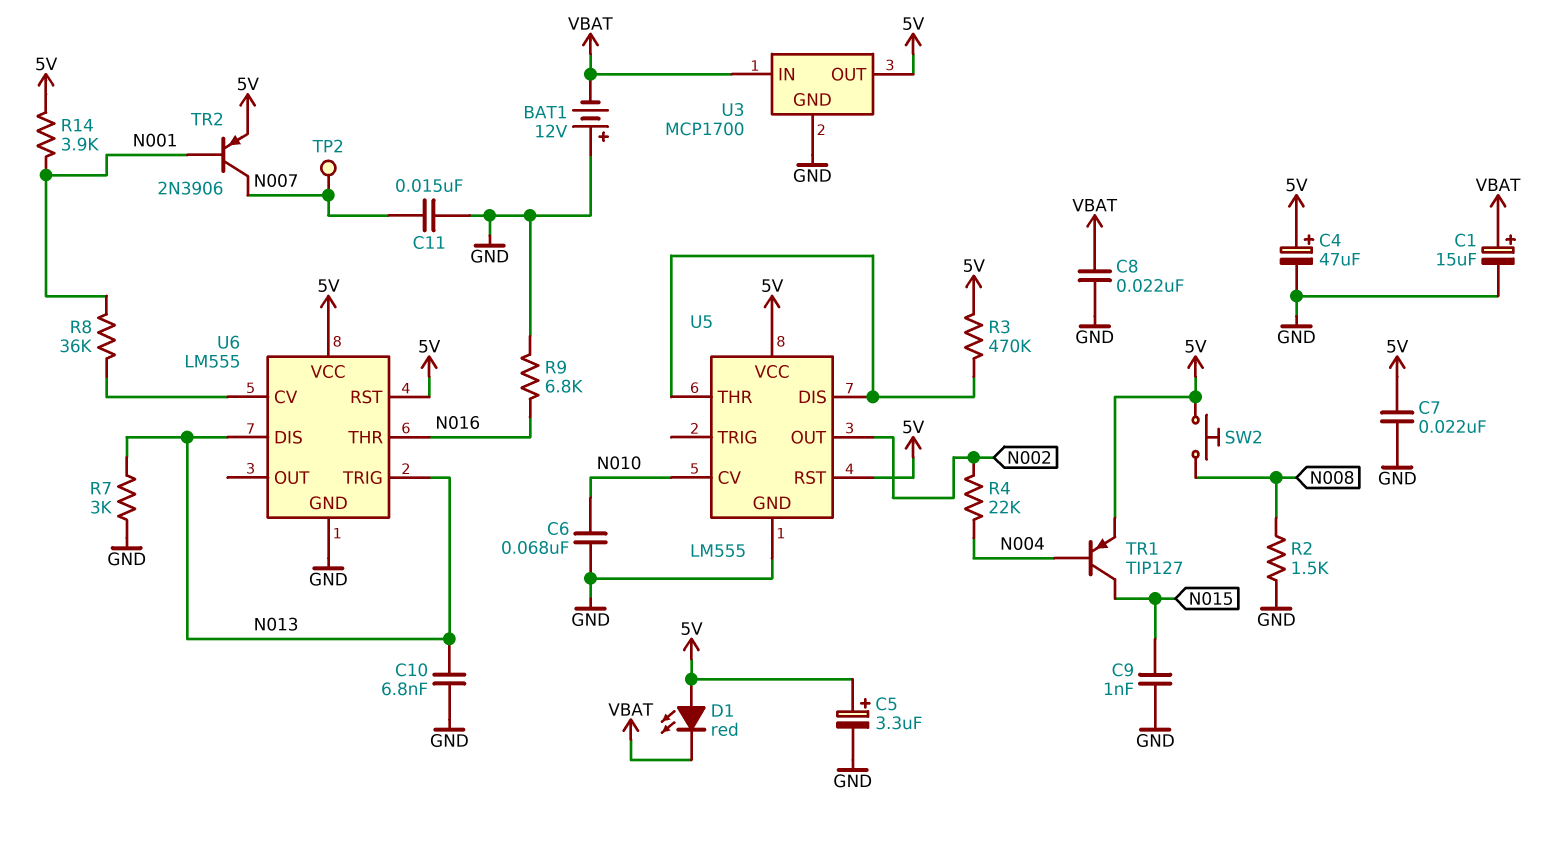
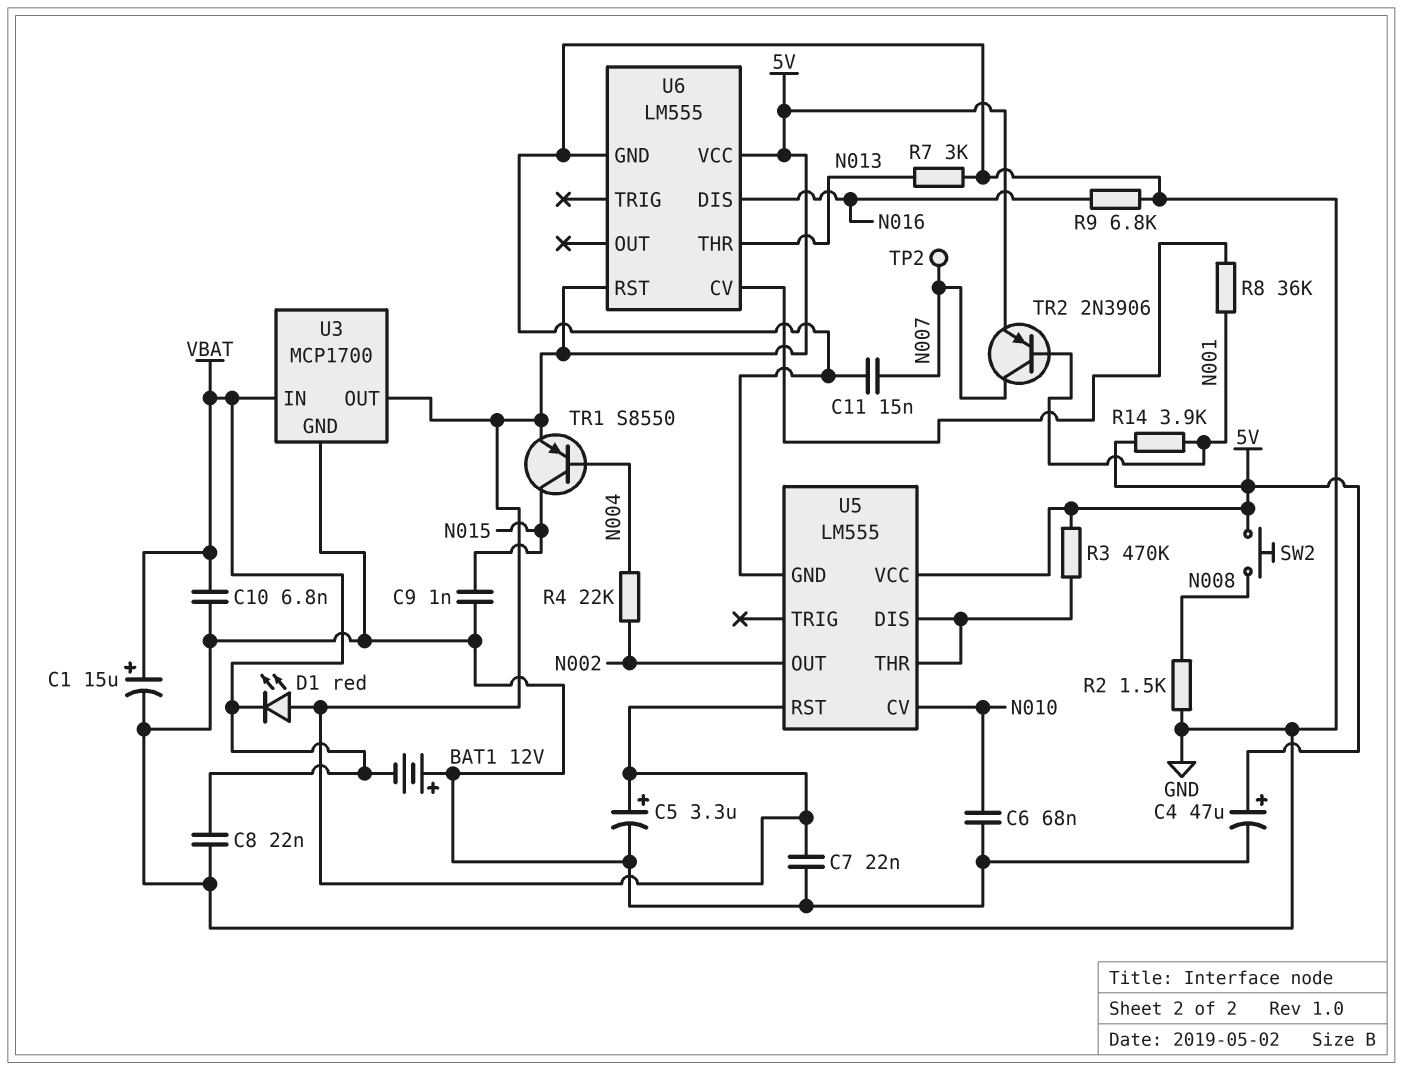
C10: 6.8nF (GND, N013) -> 6.8nF (GND, VBAT)
TR1: PNP TIP127 (B N004, C N015, E 5V) -> PNP S8550 (B N004, C N015, E 5V)
U6 pin DIS: N013 -> N016
U6 pin THR: N016 -> N013
U6 pin TRIG: N013 -> none

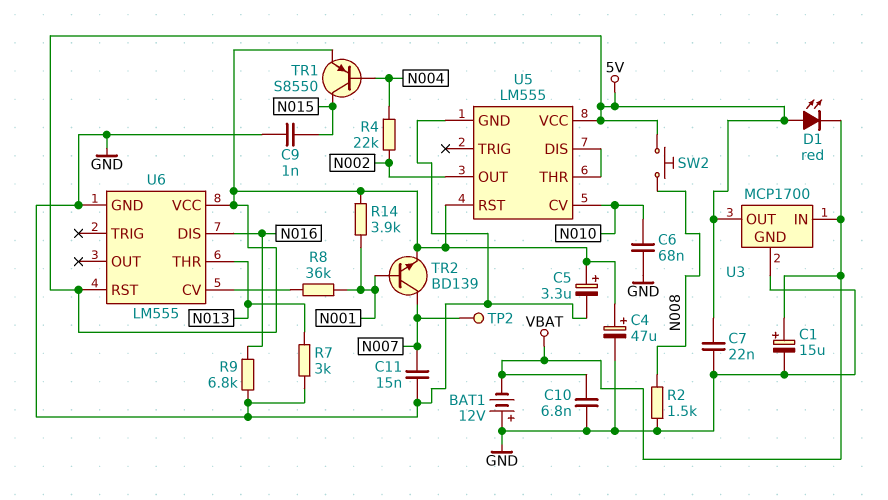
C8: 22nF (GND, VBAT) -> none
R3: 470k (5V, U5/DIS) -> none
TR2: PNP 2N3906 (B N001, C N007, E 5V) -> NPN BD139 (B N001, C N007, E 5V)

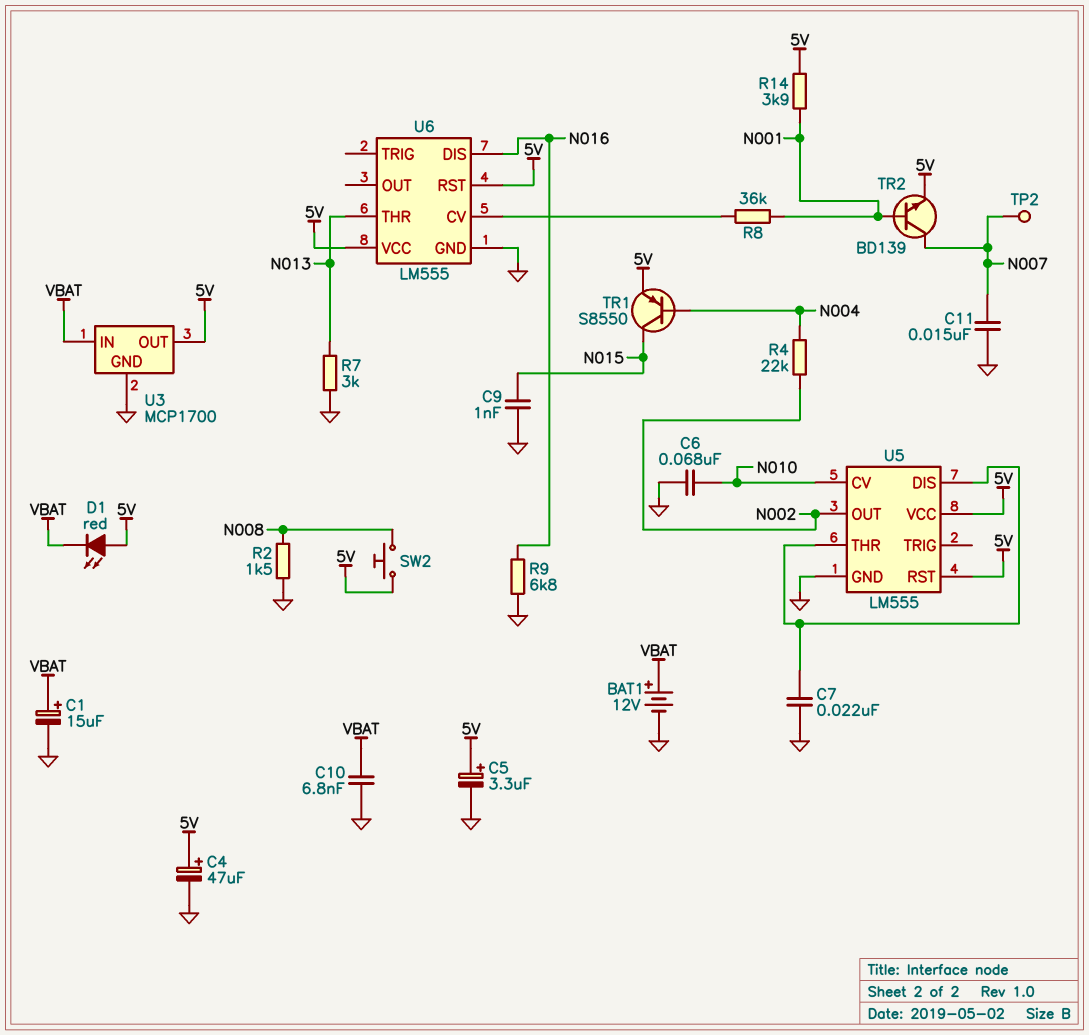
BAT1: 12V (plus GND, minus VBAT) -> 12V (plus VBAT, minus GND)
C7: 22nF (5V, GND) -> 22nF (GND, U5/DIS)

